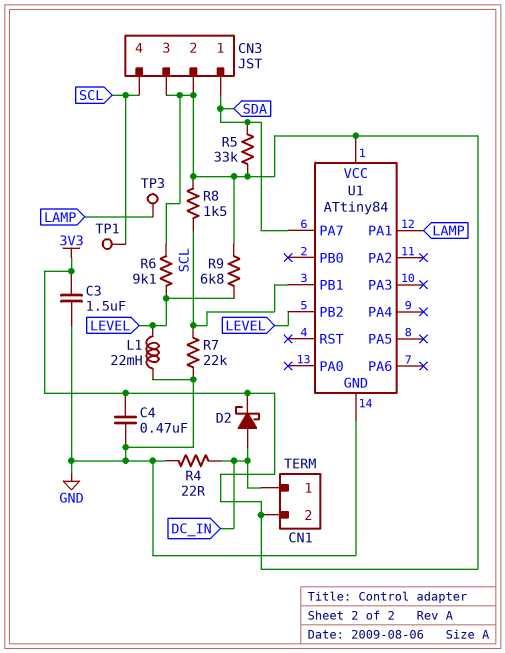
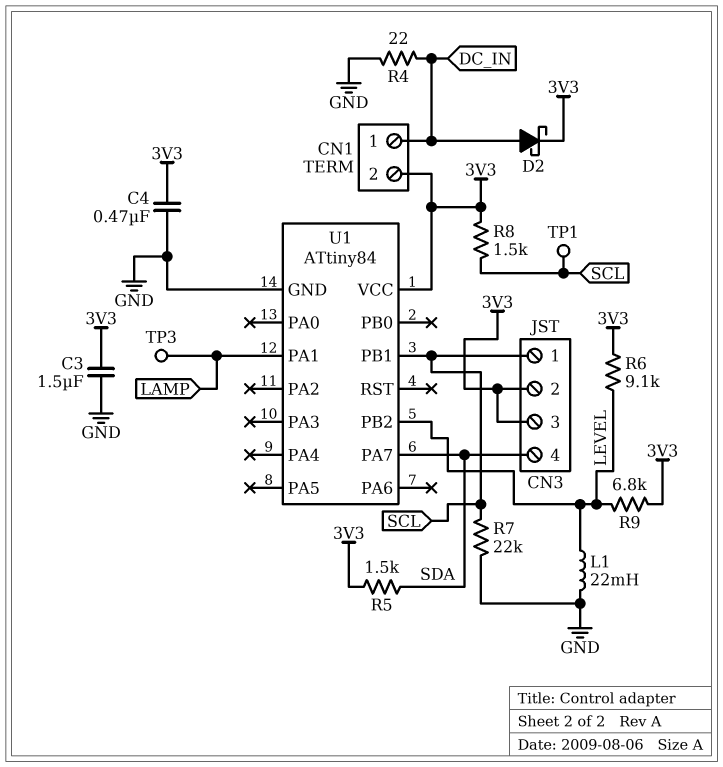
CN3 pin 1: SDA -> SCL
CN3 pin 4: SCL -> SDA
R5: 33k (3V3, SDA) -> 1.5k (3V3, SDA)

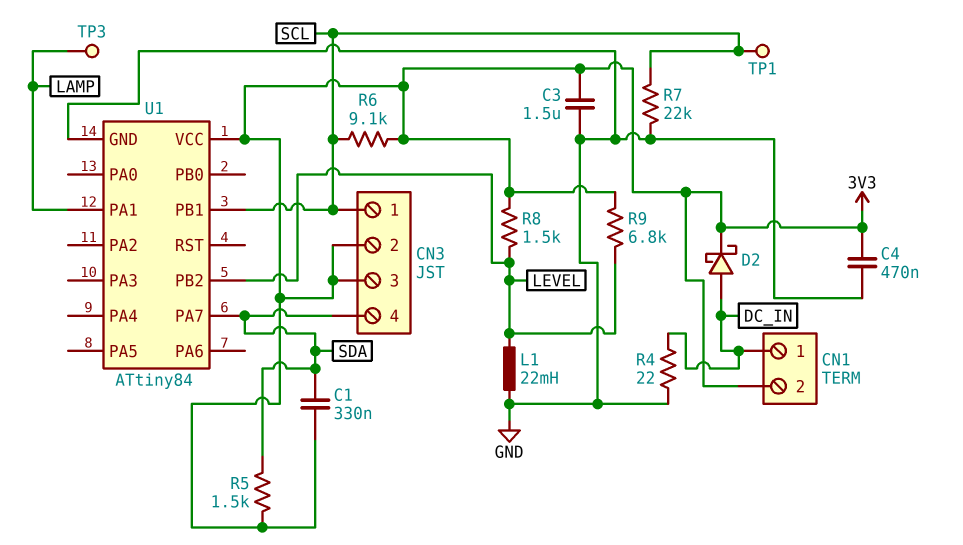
C1: none -> 330nF (3V3, SDA)
R6: 9.1k (3V3, LEVEL) -> 9.1k (3V3, SCL)
R8: 1.5k (3V3, SCL) -> 1.5k (3V3, LEVEL)

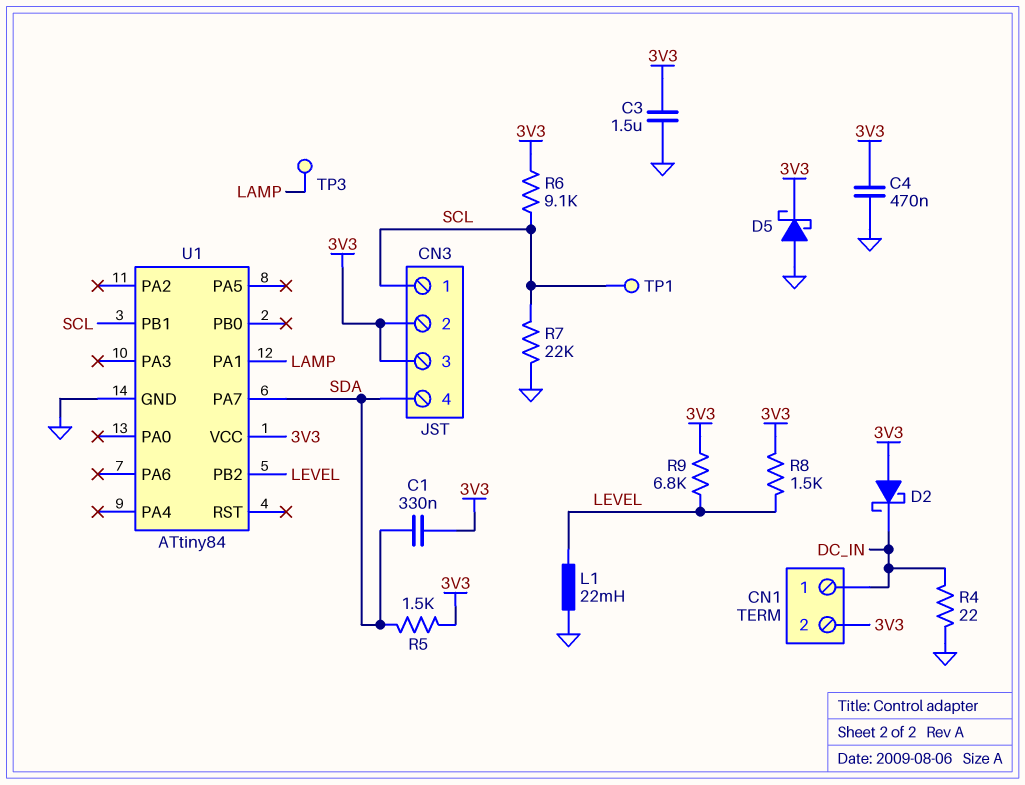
D2: schottky (A DC_IN, K 3V3) -> schottky (A 3V3, K DC_IN)
D5: none -> schottky (A GND, K 3V3)

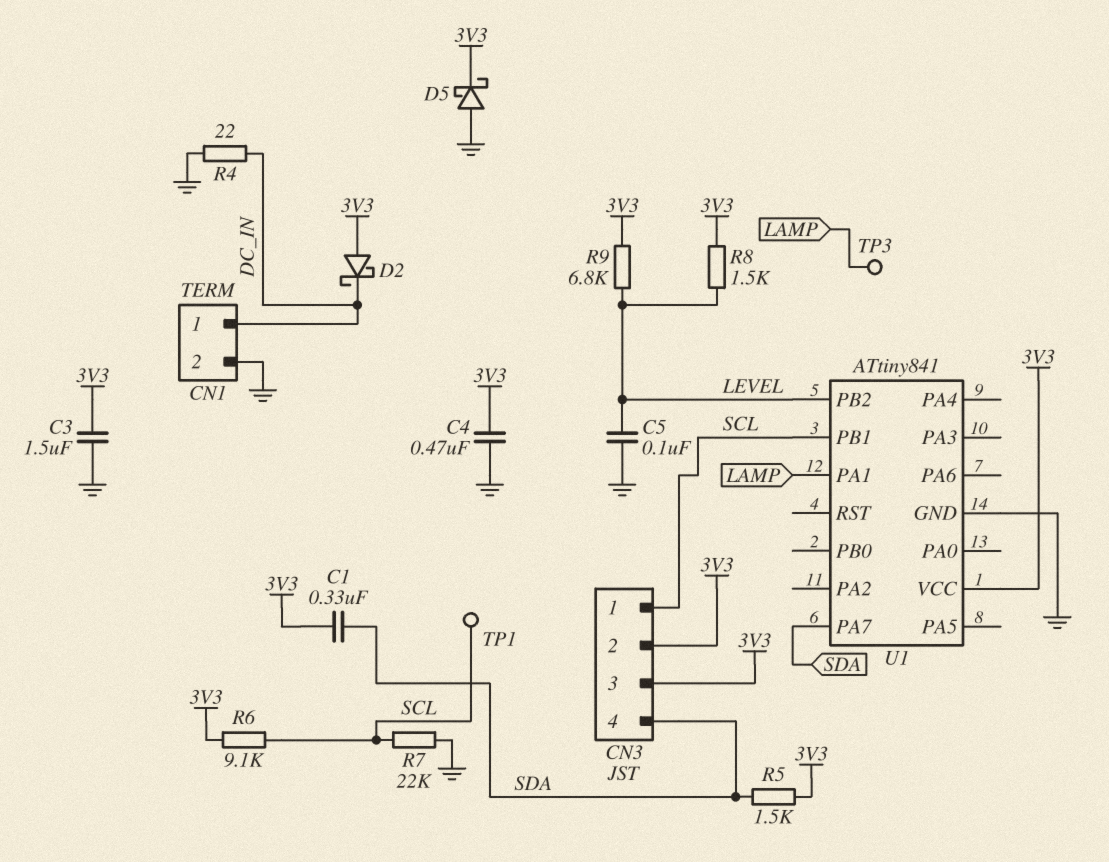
C5: none -> 100nF (GND, LEVEL)
CN1 pin 2: 3V3 -> GND
L1: 22mH (GND, LEVEL) -> none
U1: ATtiny84 -> ATtiny841

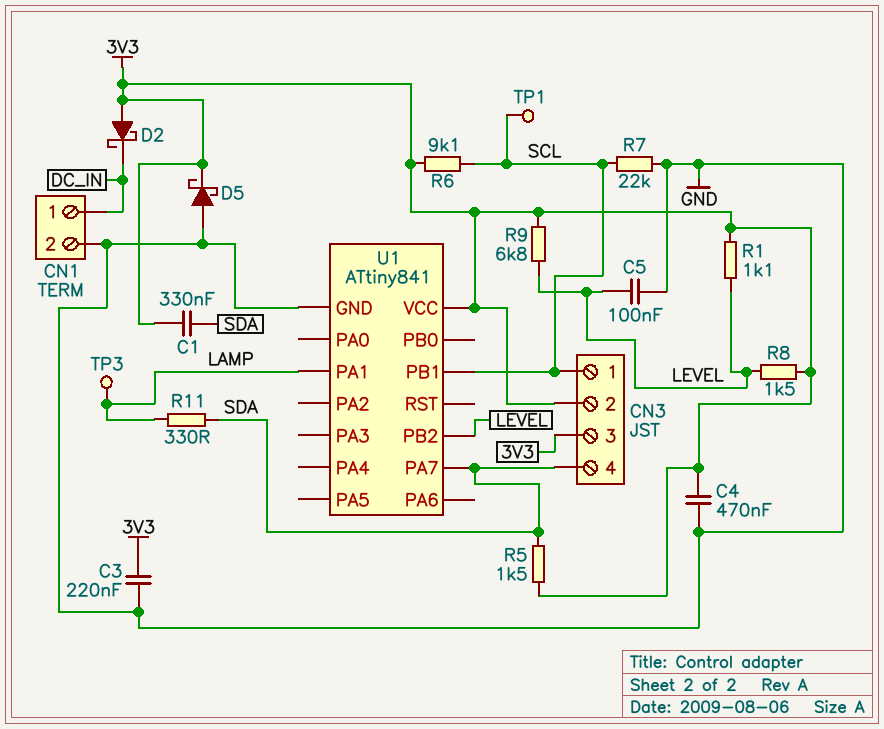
C3: 1.5uF (3V3, GND) -> 220nF (3V3, GND)
R1: none -> 1.1k (3V3, LEVEL)
R4: 22 (DC_IN, GND) -> none
R11: none -> 330 (LAMP, SDA)

